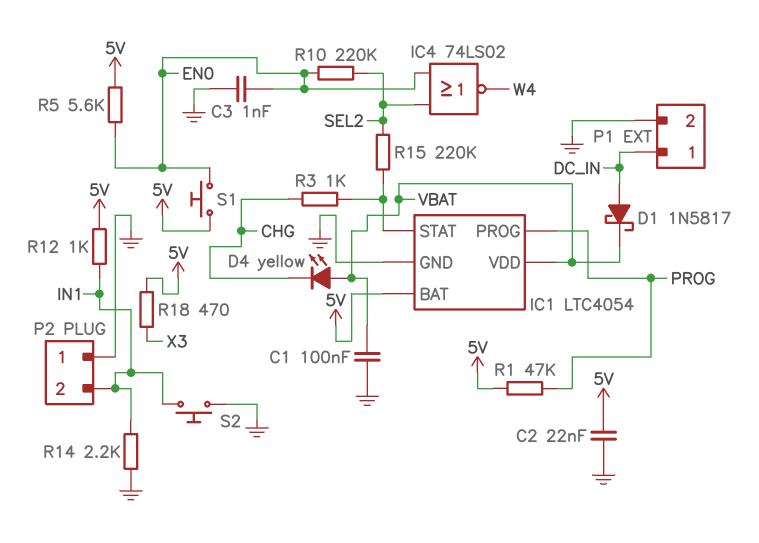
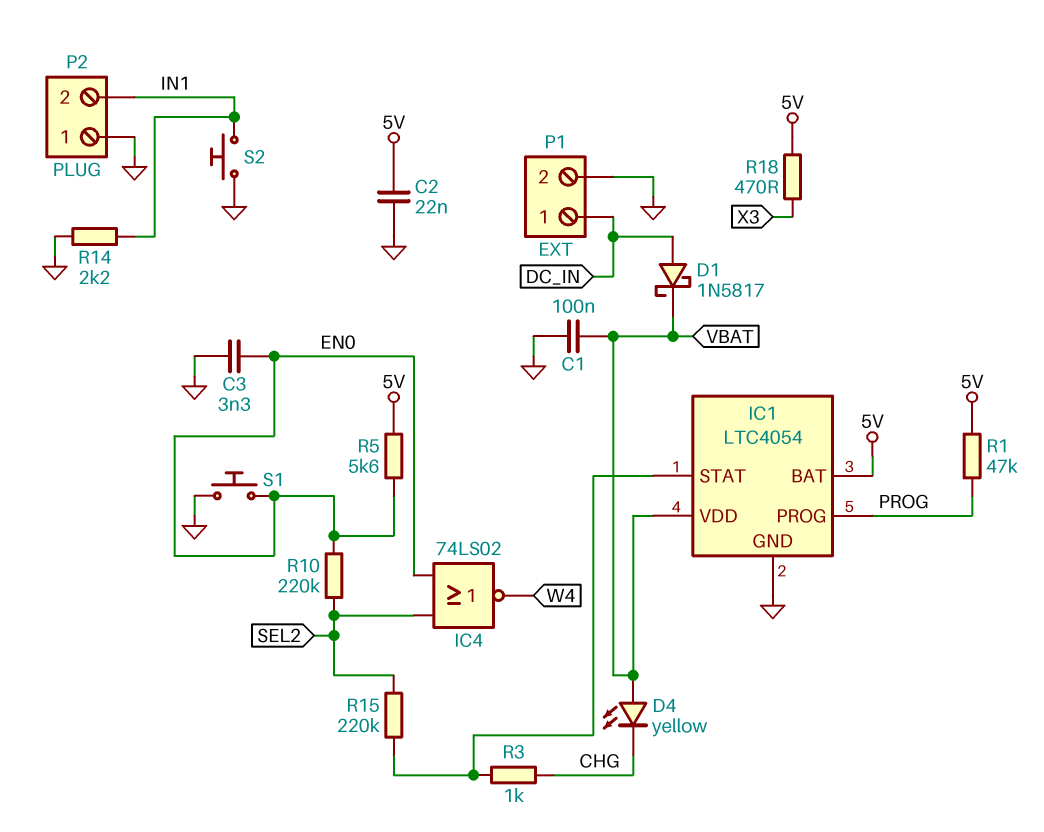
C3: 1nF (EN0, GND) -> 3.3nF (EN0, GND)
R12: 1k (5V, IN1) -> none
S1: button (5V, EN0) -> button (EN0, GND)

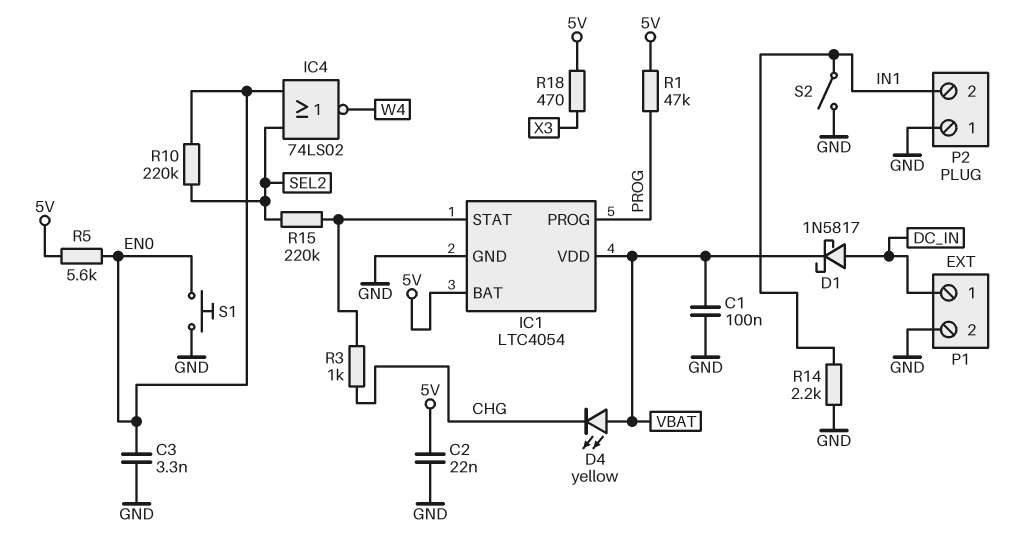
S2: button (GND, IN1) -> switch (GND, IN1)

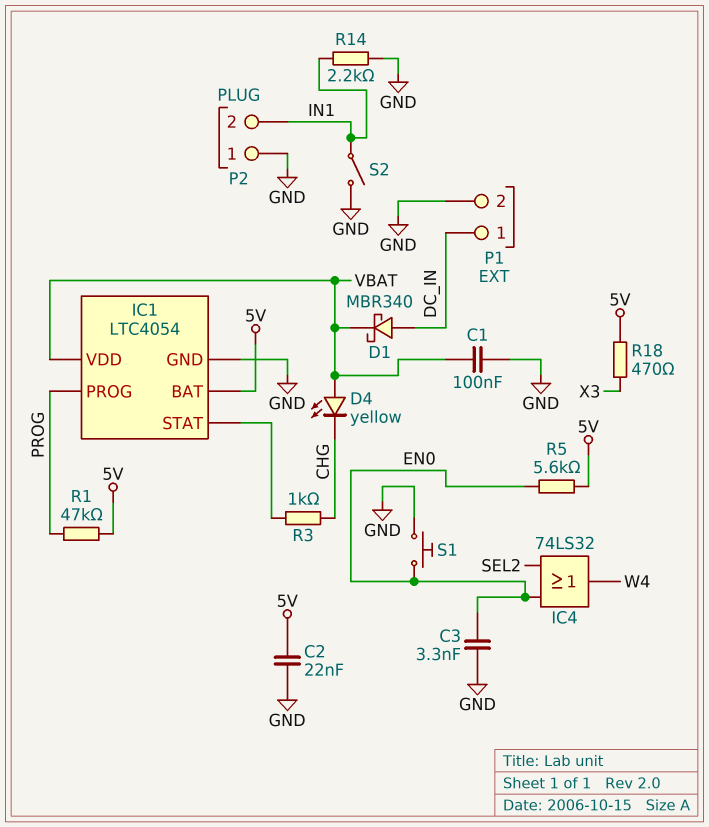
D1: schottky 1N5817 (A DC_IN, K VBAT) -> schottky MBR340 (A DC_IN, K VBAT)
IC4: NOR 74LS02 (in EN0, in SEL2, out W4) -> OR 74LS32 (in EN0, in SEL2, out W4)
R10: 220k (EN0, SEL2) -> none
R15: 220k (IC1/STAT, SEL2) -> none

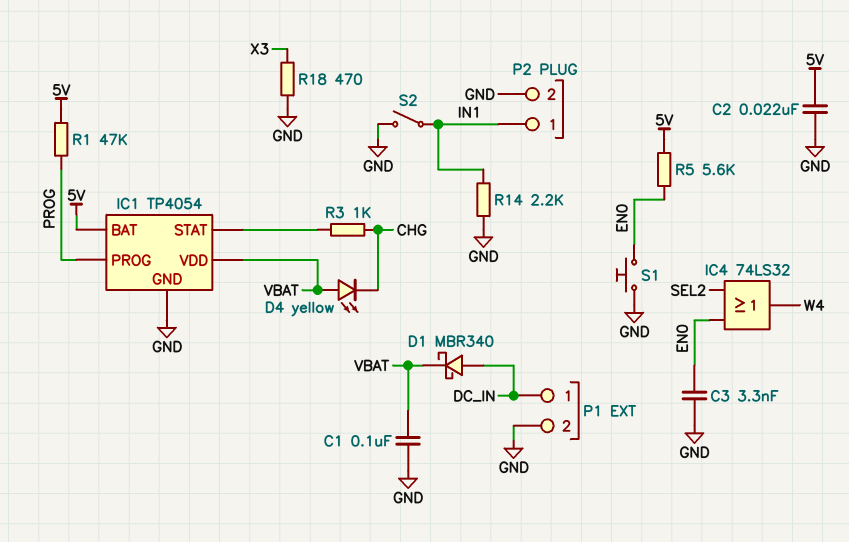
IC1: LTC4054 -> TP4054
P2 pin 1: GND -> IN1
P2 pin 2: IN1 -> GND
R18: 470 (5V, X3) -> 470 (GND, X3)

